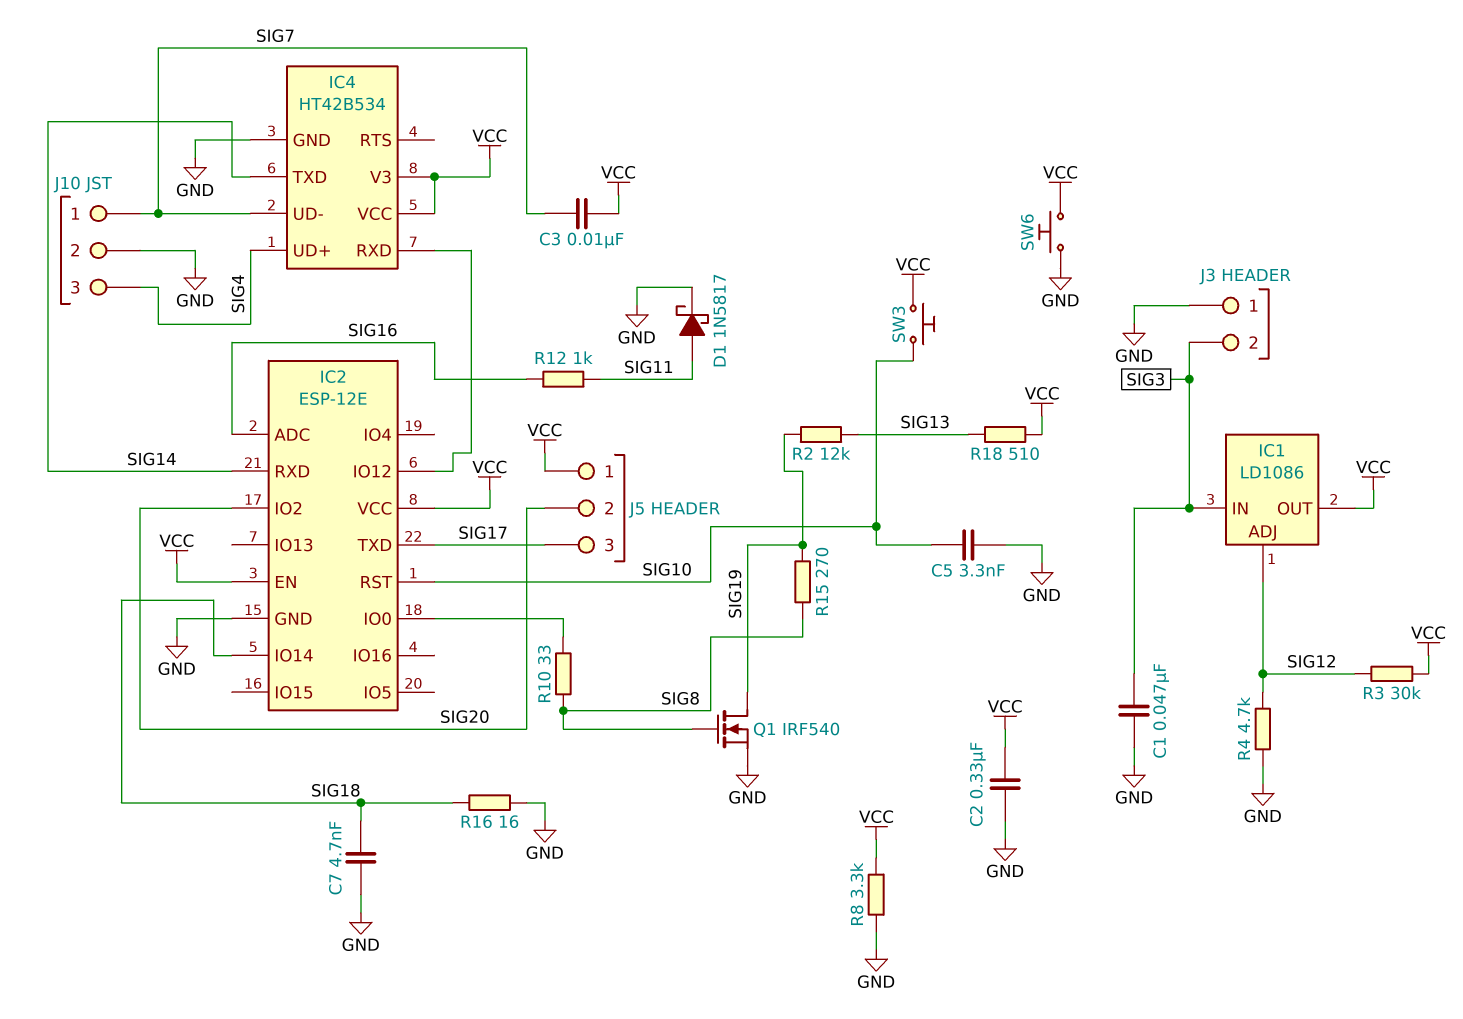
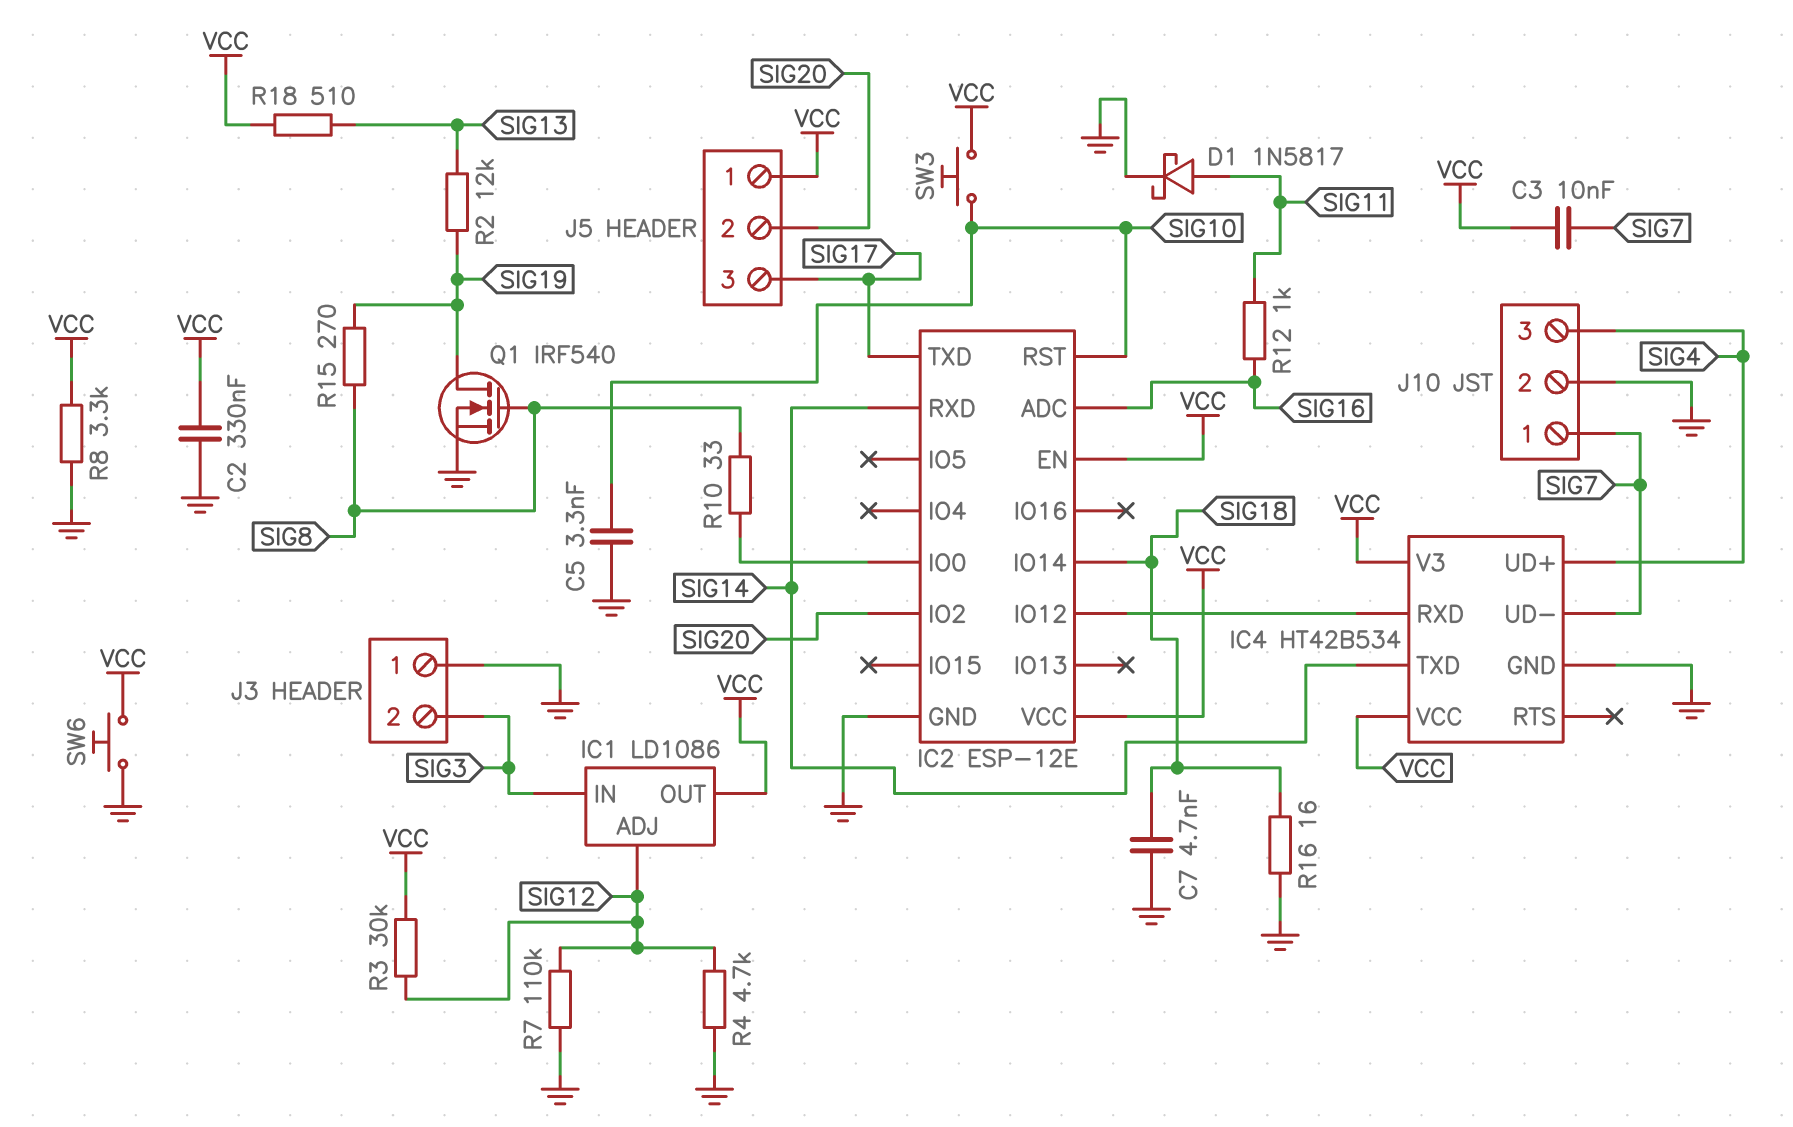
C1: 47nF (GND, SIG3) -> none
R7: none -> 110k (GND, SIG12)

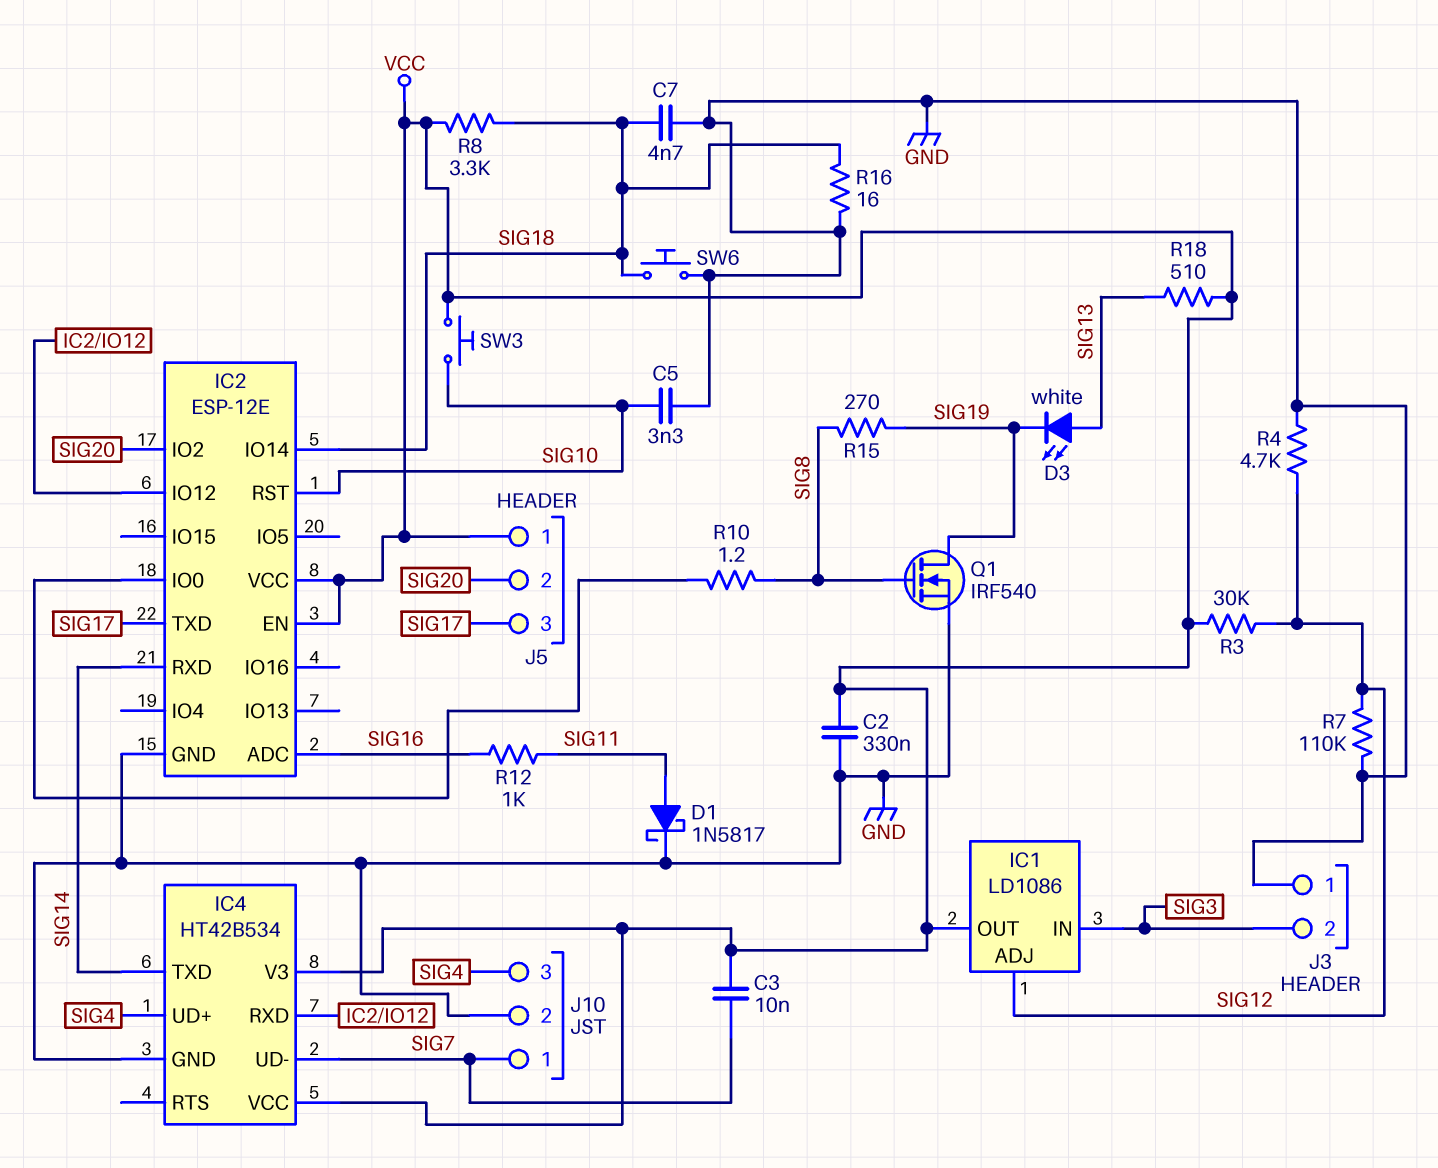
D3: none -> LED white (A SIG13, K SIG19)
R2: 12k (SIG13, SIG19) -> none
R8: 3.3k (GND, VCC) -> 3.3k (SIG18, VCC)
R10: 33 (IC2/IO0, SIG8) -> 1.2 (IC2/IO0, SIG8)
SW6: button (GND, VCC) -> button (GND, SIG18)

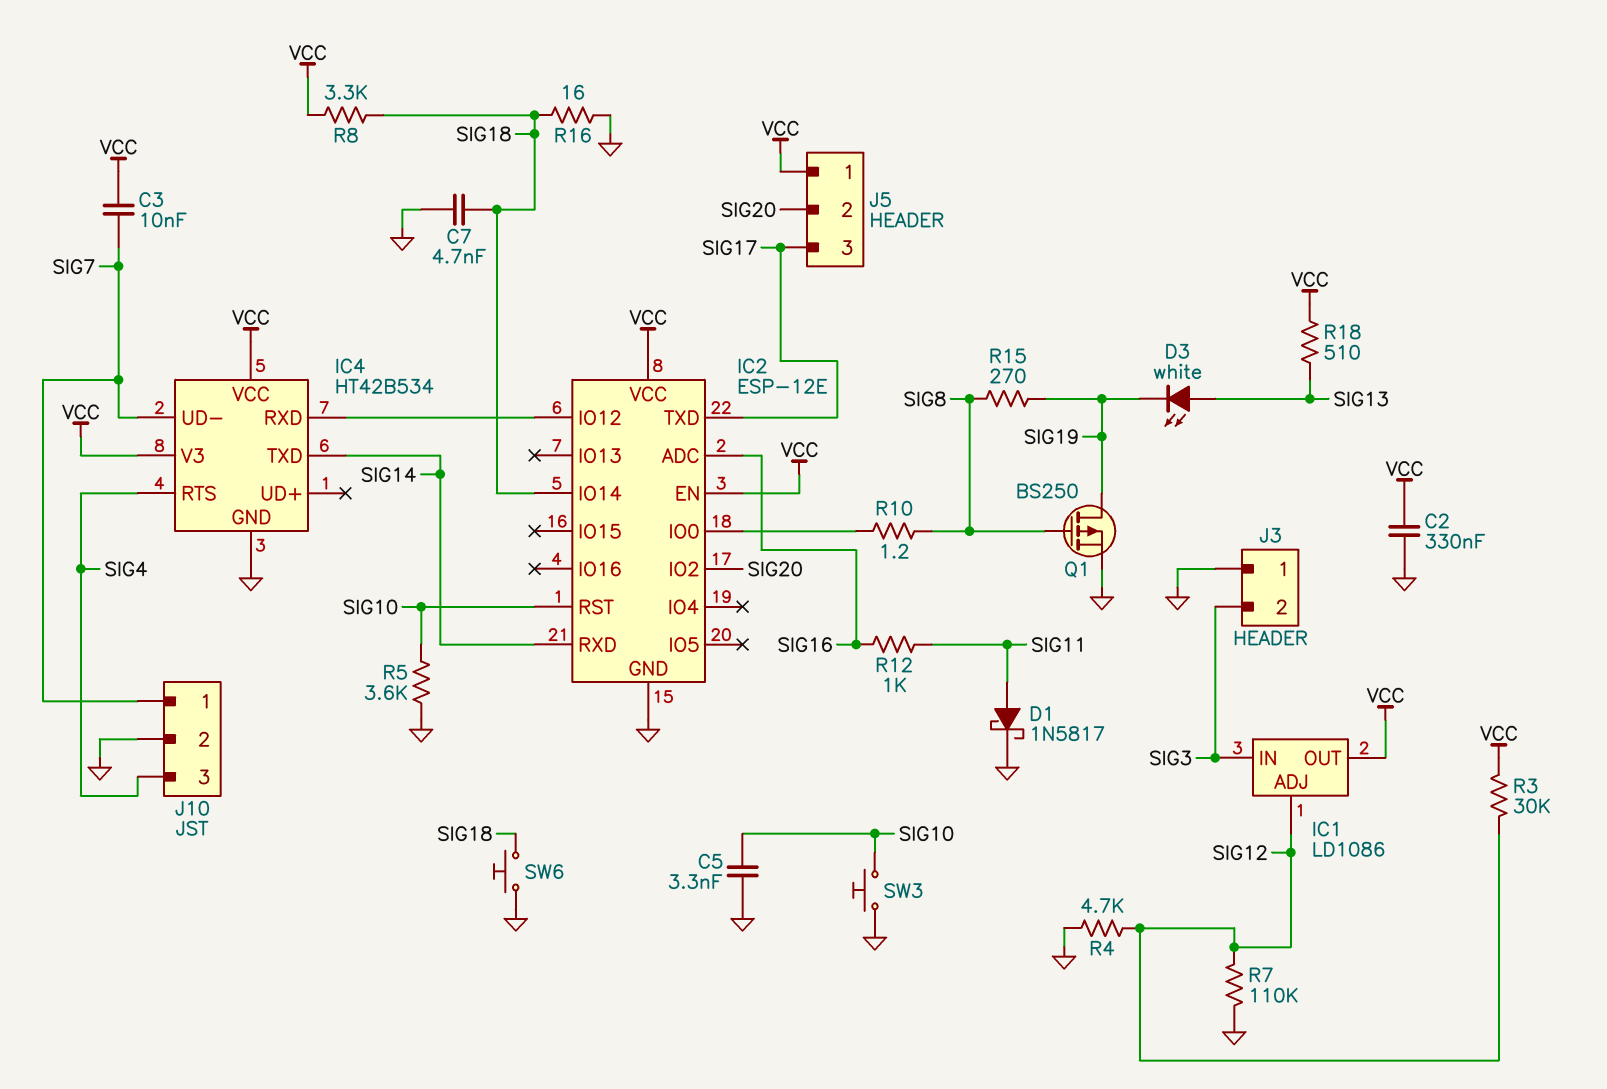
IC4 pin RTS: none -> SIG4
IC4 pin UD+: SIG4 -> none
Q1: NMOS IRF540 (G SIG8, D SIG19, S GND) -> PMOS BS250 (G SIG8, D SIG19, S GND)
R5: none -> 3.6k (GND, SIG10)
SW3: button (SIG10, VCC) -> button (GND, SIG10)

